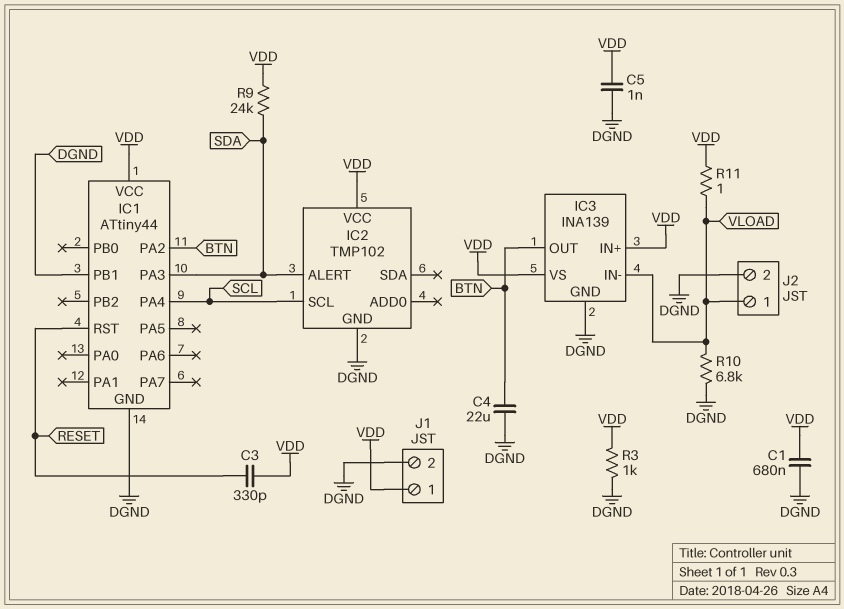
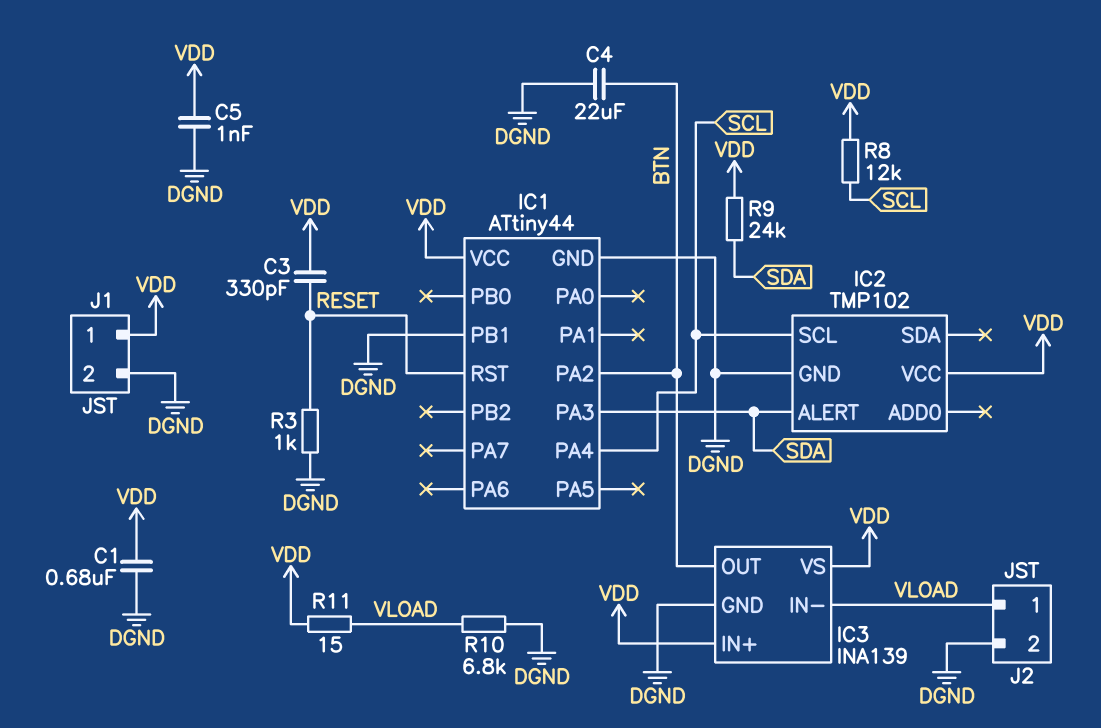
R3: 1k (DGND, VDD) -> 1k (DGND, RESET)
R8: none -> 12k (SCL, VDD)
R11: 1 (VDD, VLOAD) -> 15 (VDD, VLOAD)

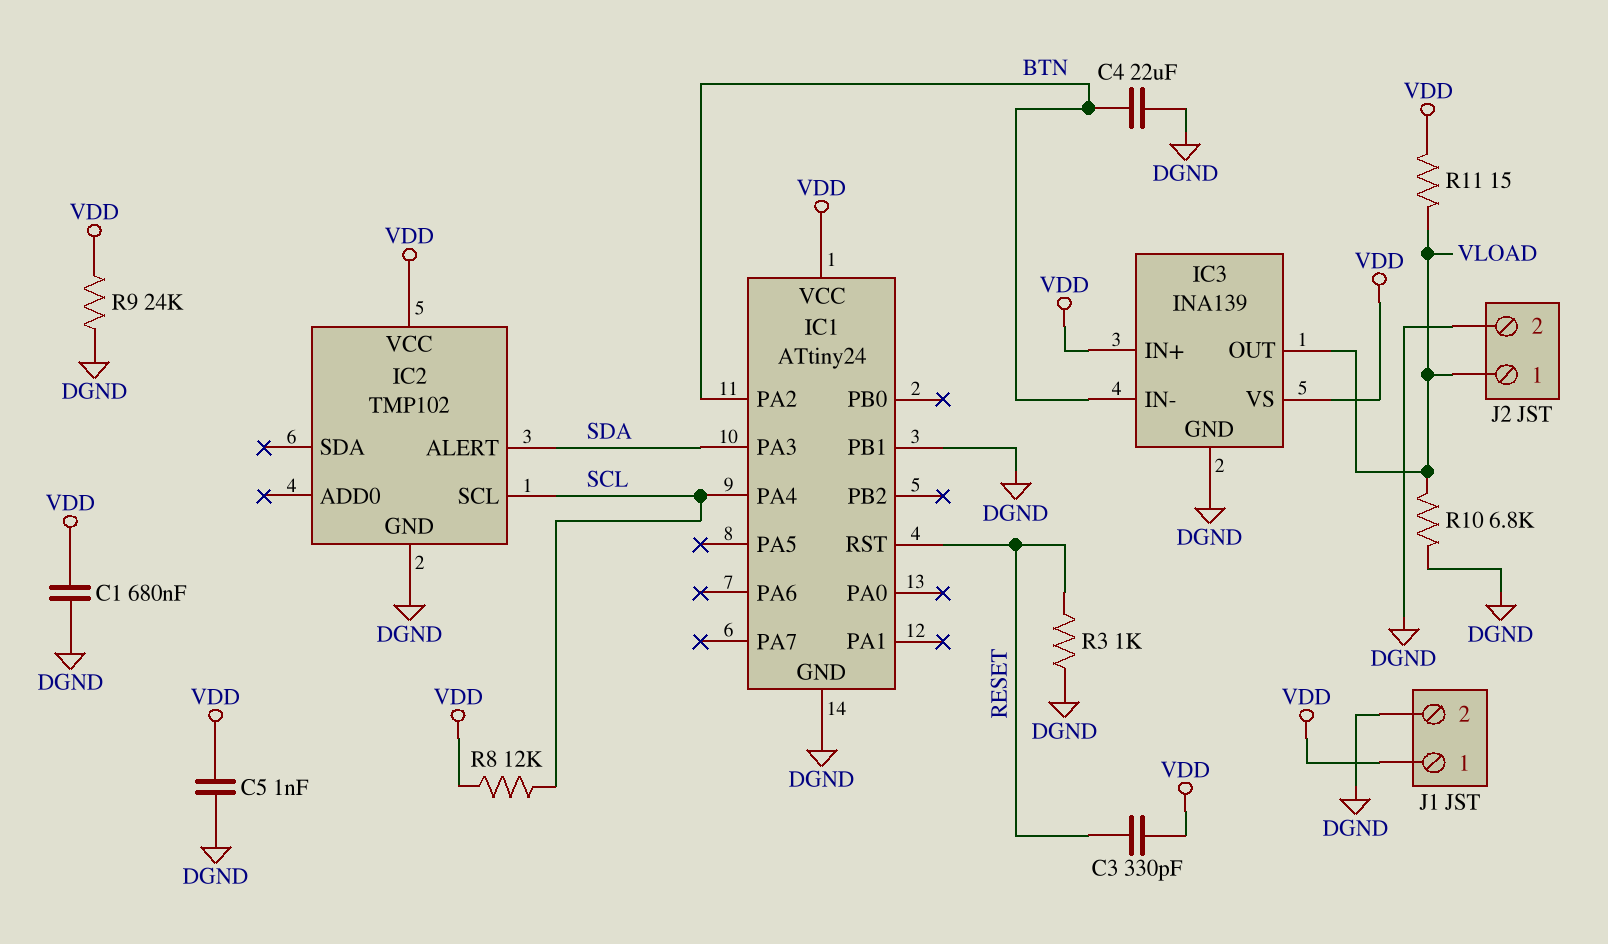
IC1: ATtiny44 -> ATtiny24
IC3 pin IN-: VLOAD -> BTN
IC3 pin OUT: BTN -> VLOAD
R9: 24k (SDA, VDD) -> 24k (DGND, VDD)

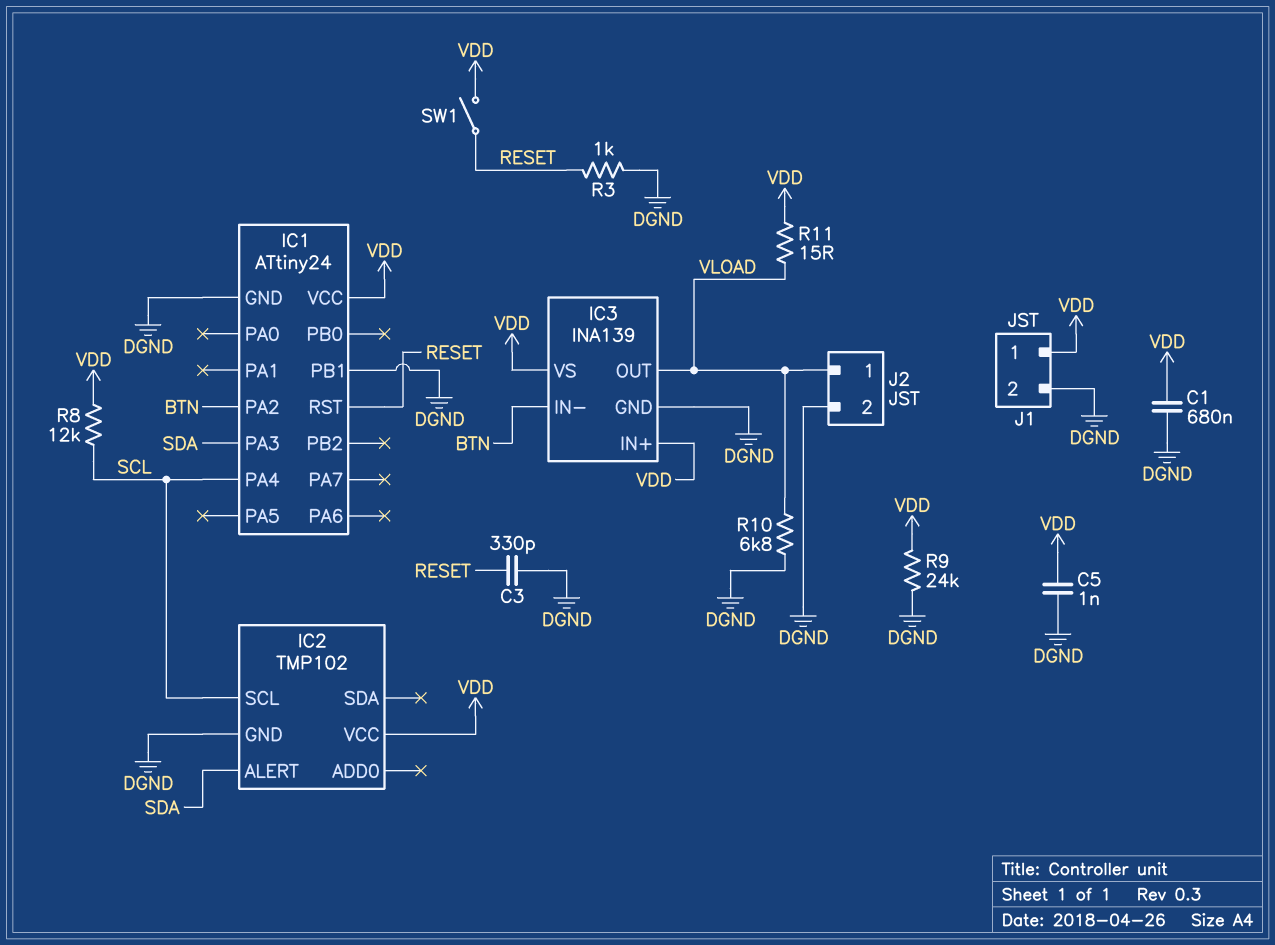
C3: 330pF (RESET, VDD) -> 330pF (DGND, RESET)
C4: 22uF (BTN, DGND) -> none
SW1: none -> switch (RESET, VDD)

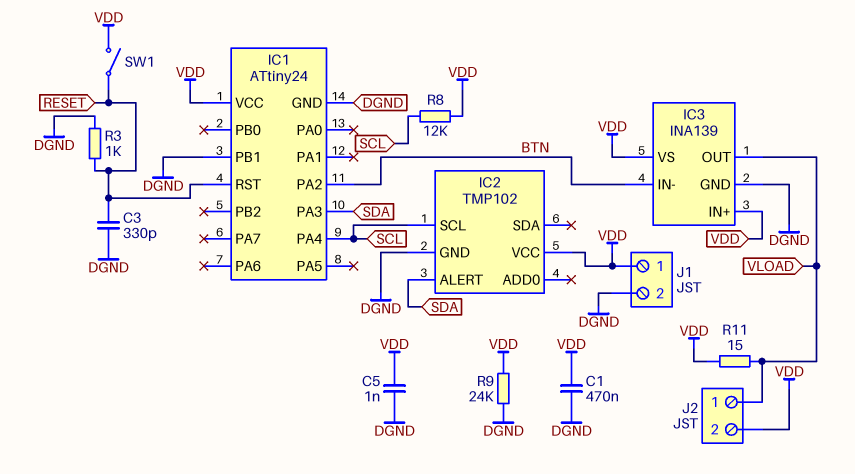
C1: 680nF (DGND, VDD) -> 470nF (DGND, VDD)
J2 pin 2: DGND -> VDD
R10: 6.8k (DGND, VLOAD) -> none

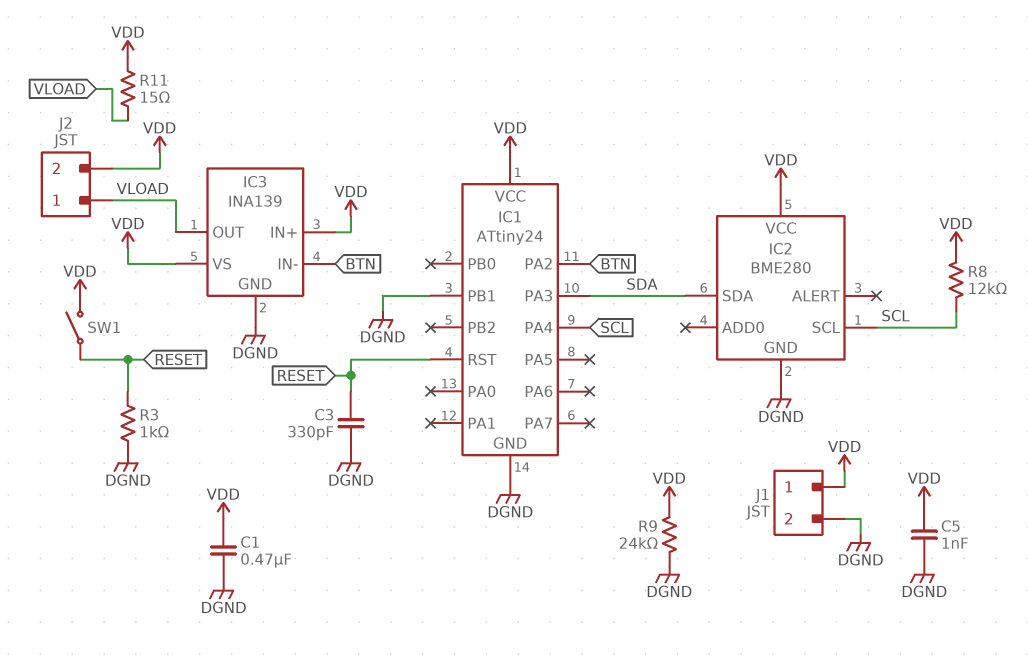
IC2: TMP102 -> BME280
IC2 pin ALERT: SDA -> none
IC2 pin SDA: none -> SDA

